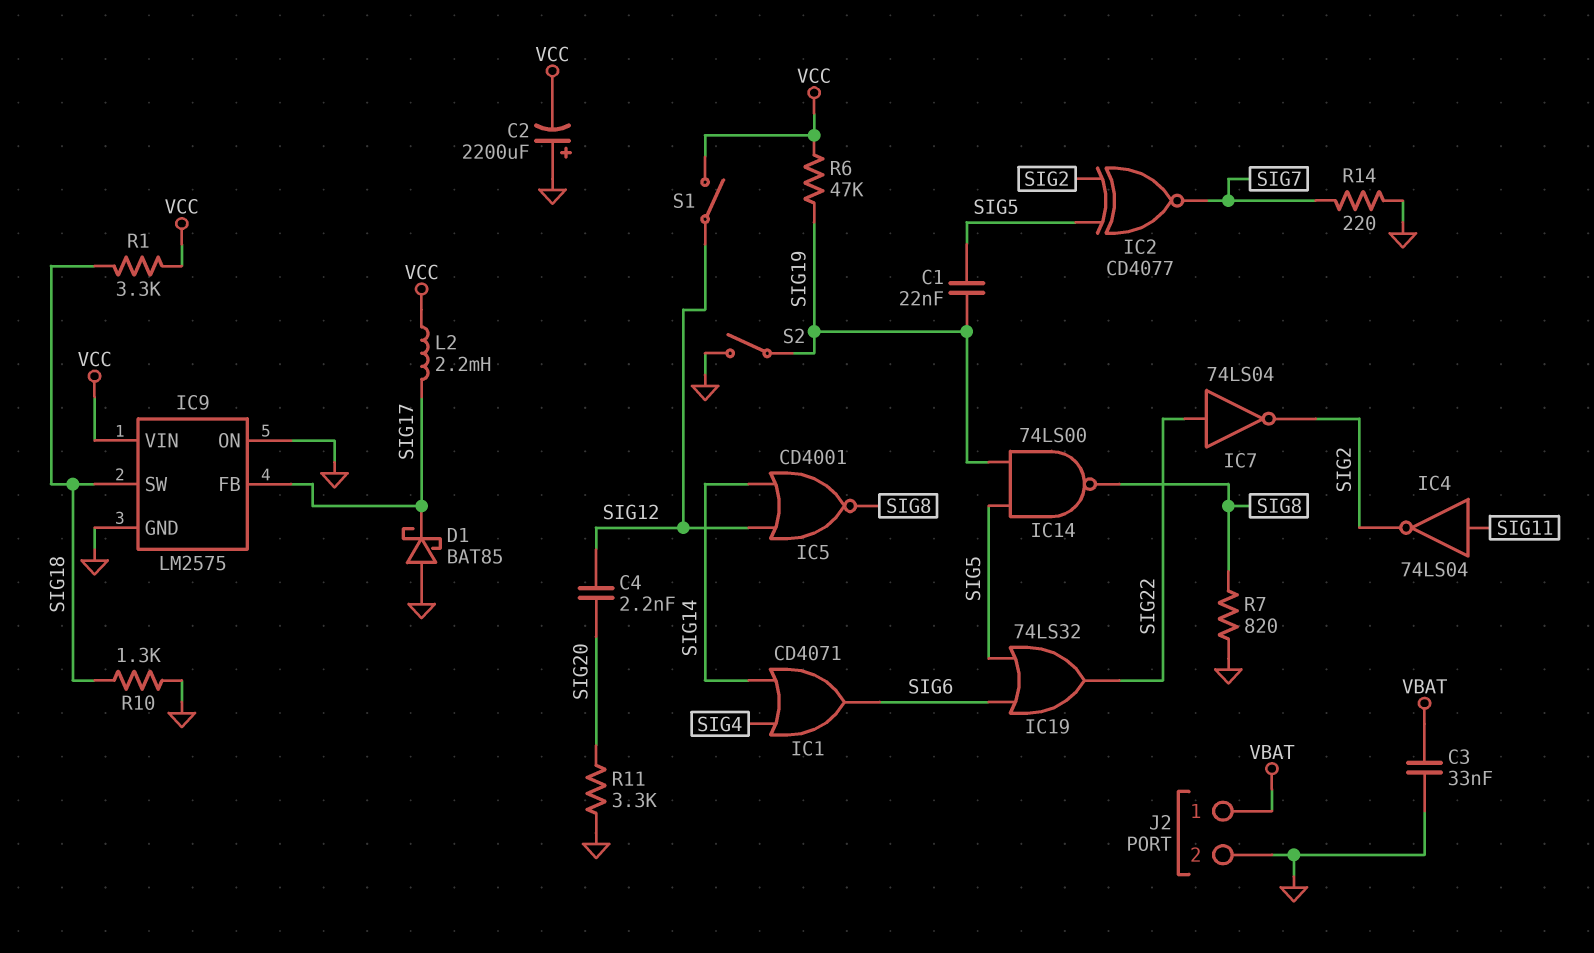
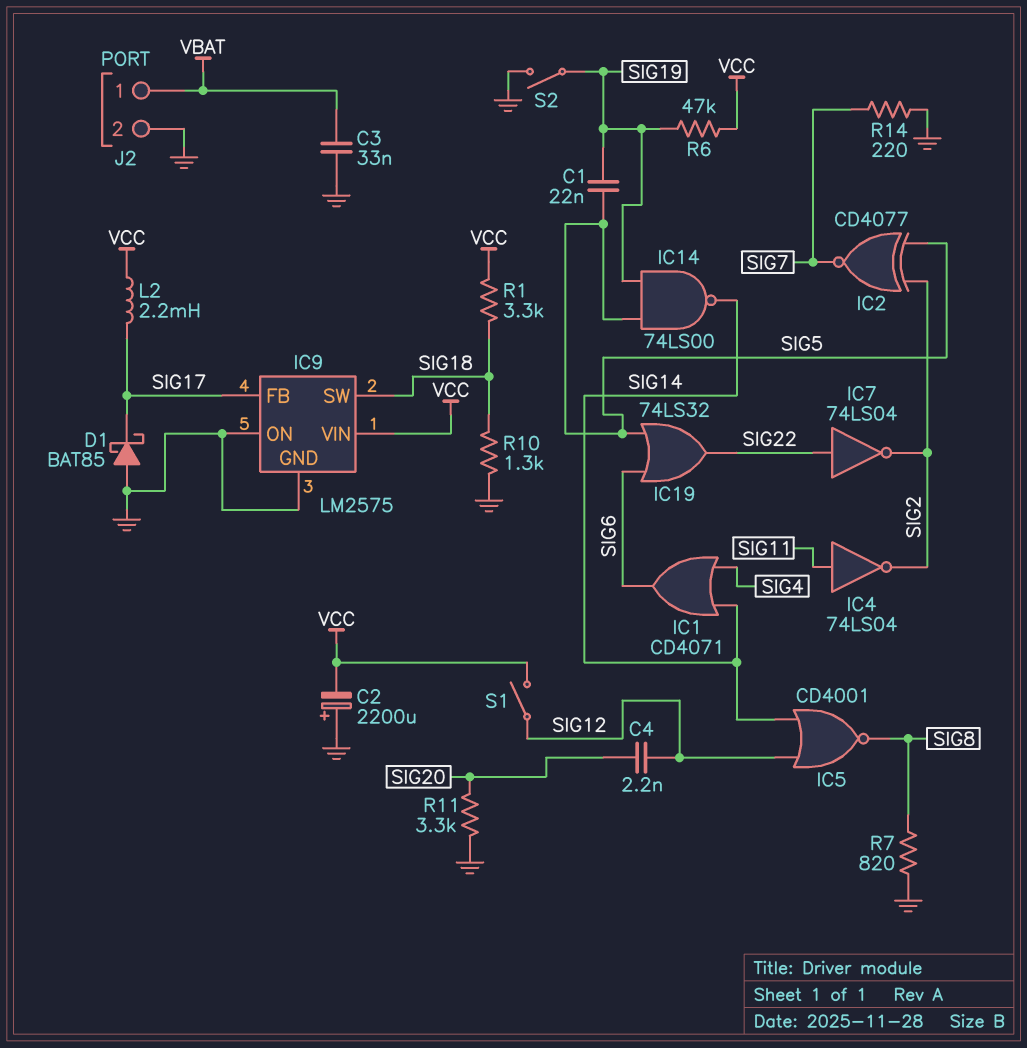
IC14: NAND 74LS00 (in SIG5, in SIG19, out SIG8) -> NAND 74LS00 (in SIG5, in SIG19, out SIG14)

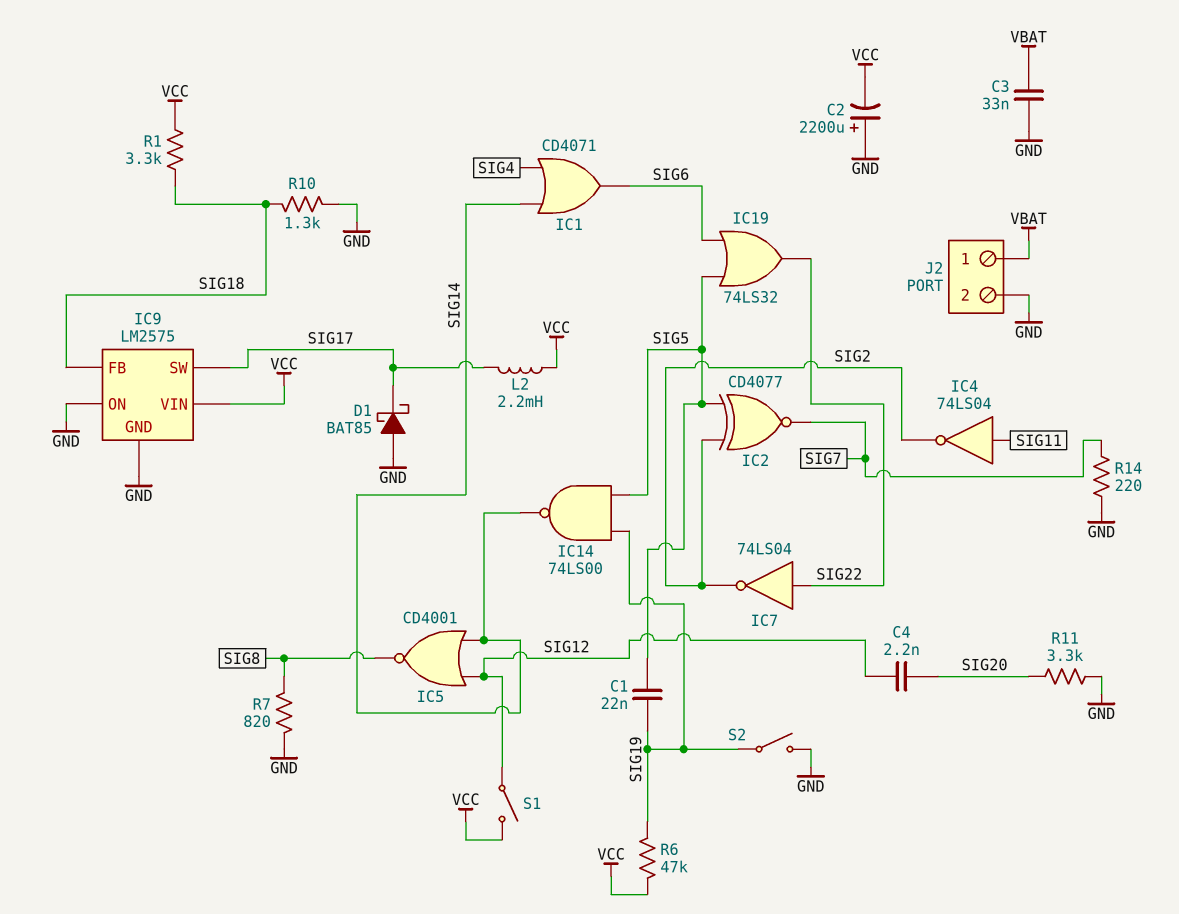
IC9 pin FB: SIG17 -> SIG18
IC9 pin SW: SIG18 -> SIG17

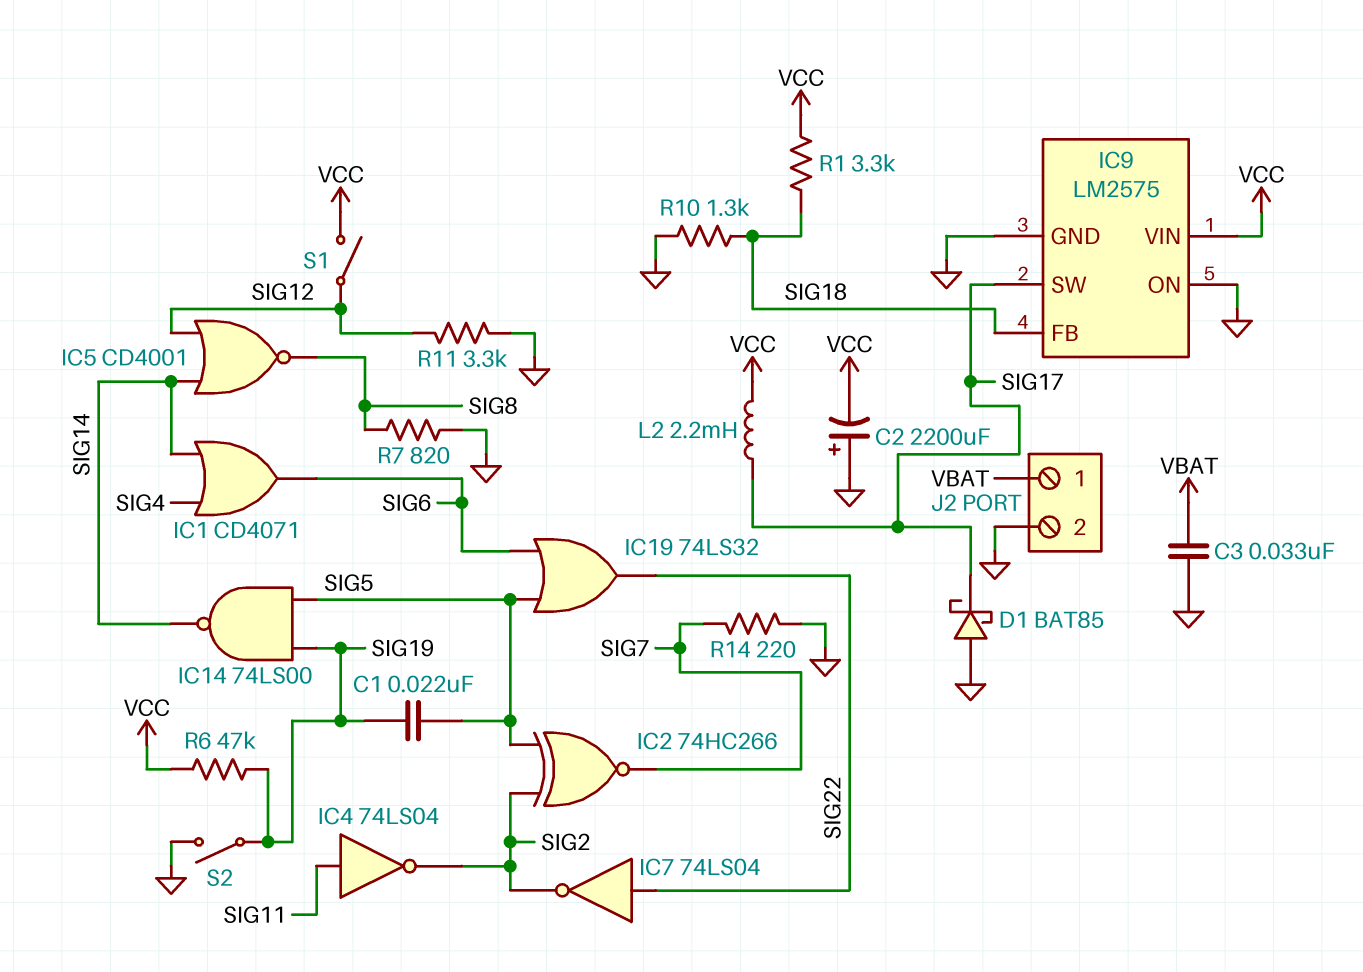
C4: 2.2nF (SIG12, SIG20) -> none
IC2: XNOR CD4077 (in SIG2, in SIG5, out SIG7) -> XNOR 74HC266 (in SIG2, in SIG5, out SIG7)
R11: 3.3k (GND, SIG20) -> 3.3k (GND, SIG12)

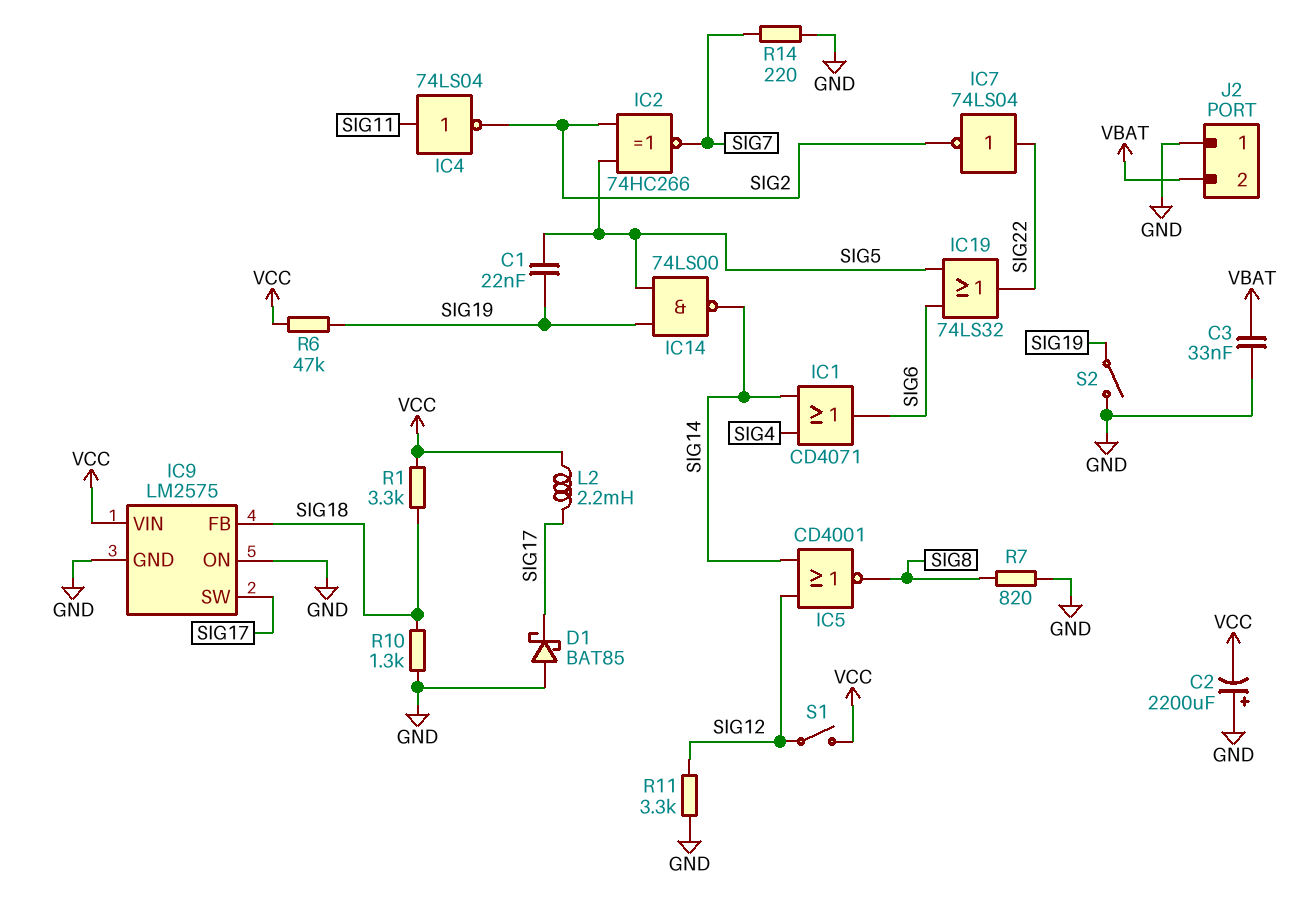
J2 pin 1: VBAT -> GND
J2 pin 2: GND -> VBAT

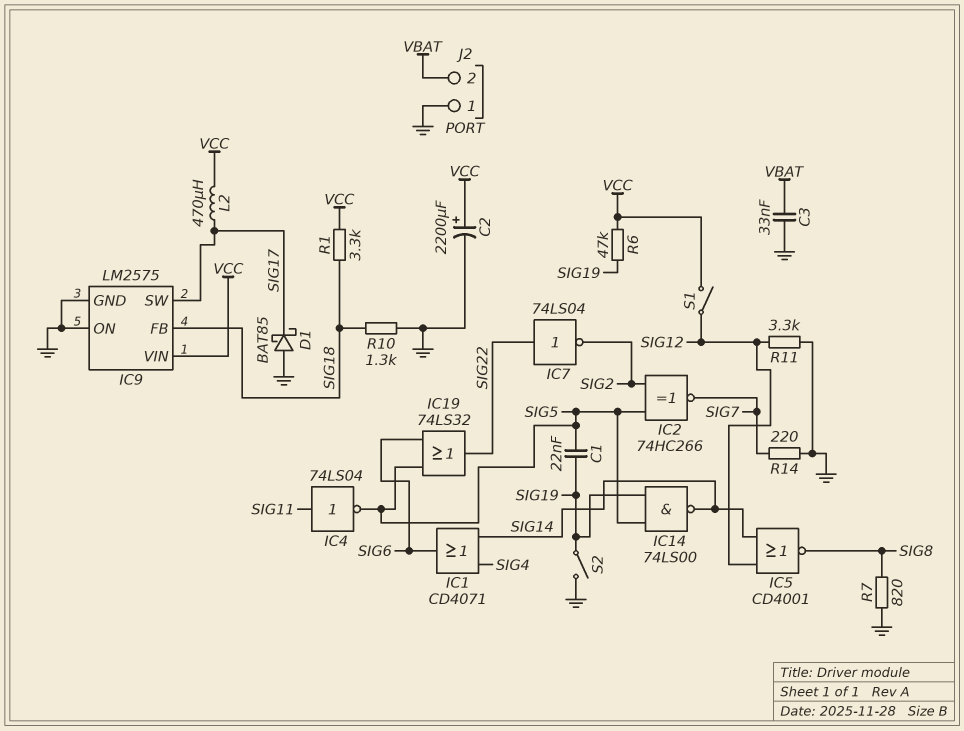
C2: 2200uF (plus GND, minus VCC) -> 2200uF (plus VCC, minus GND)
IC4: NOT 74LS04 (in SIG11, out SIG2) -> NOT 74LS04 (in SIG11, out SIG5)
L2: 2.2mH (SIG17, VCC) -> 470uH (SIG17, VCC)

